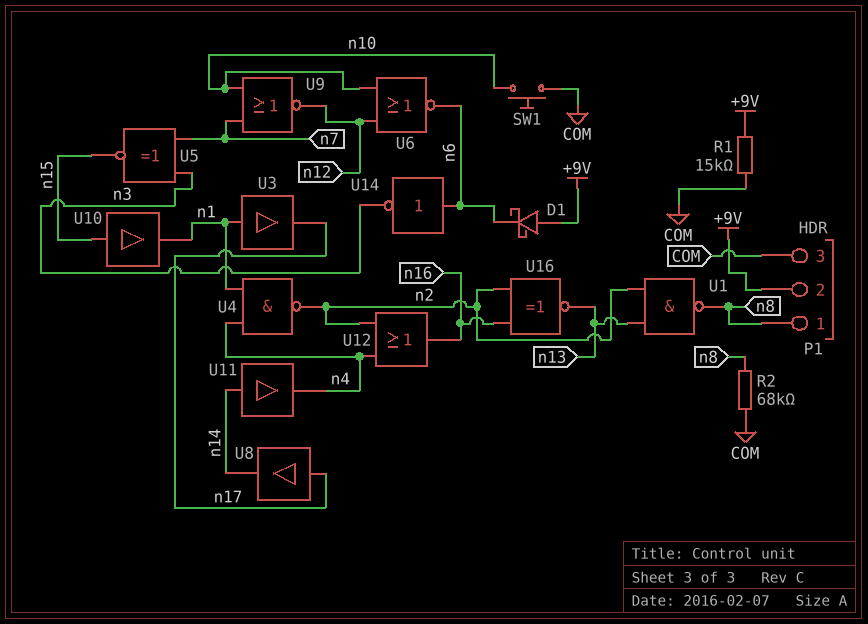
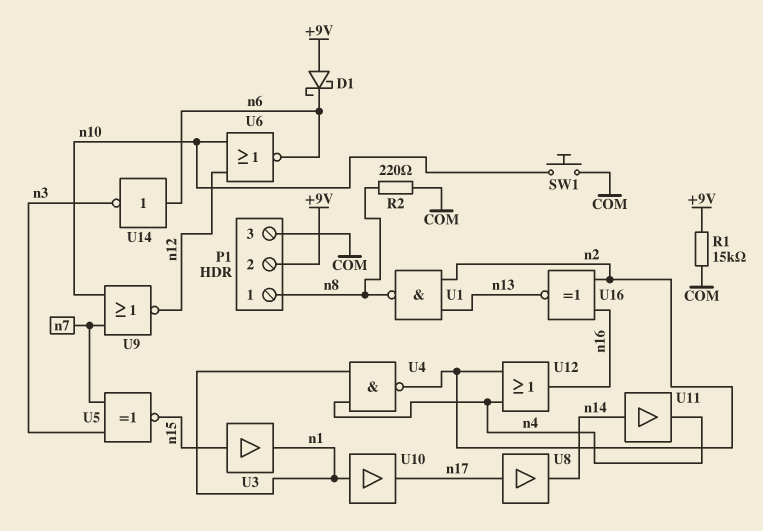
R2: 68k (COM, n8) -> 220 (COM, n8)
U3: buffer (in n1, out n17) -> buffer (in n15, out n1)
U10: buffer (in n15, out n1) -> buffer (in n1, out n17)

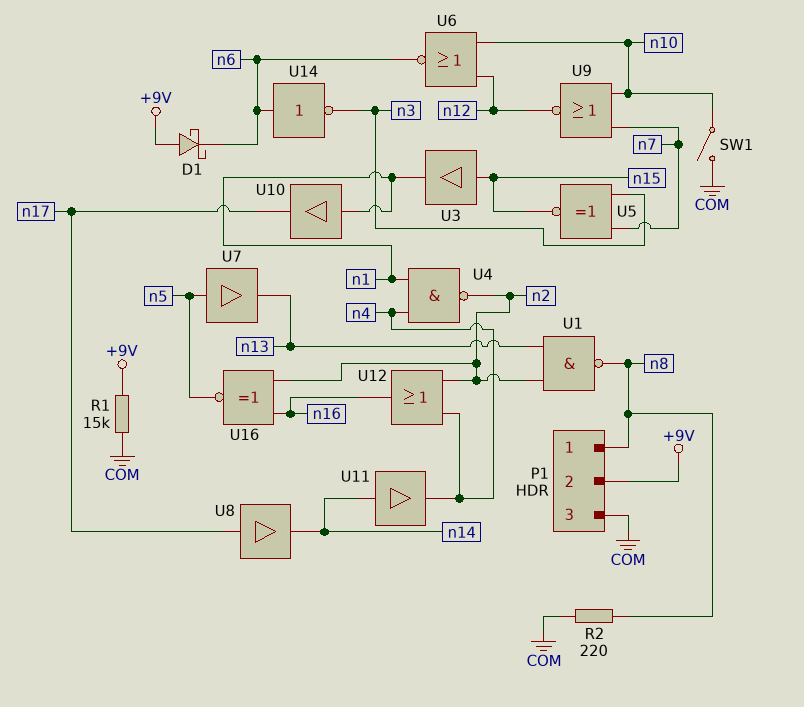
SW1: button (COM, n10) -> switch (COM, n10)
U7: none -> buffer (in n5, out n13)
U16: XNOR (in n2, in n16, out n13) -> XNOR (in n2, in n16, out n5)

